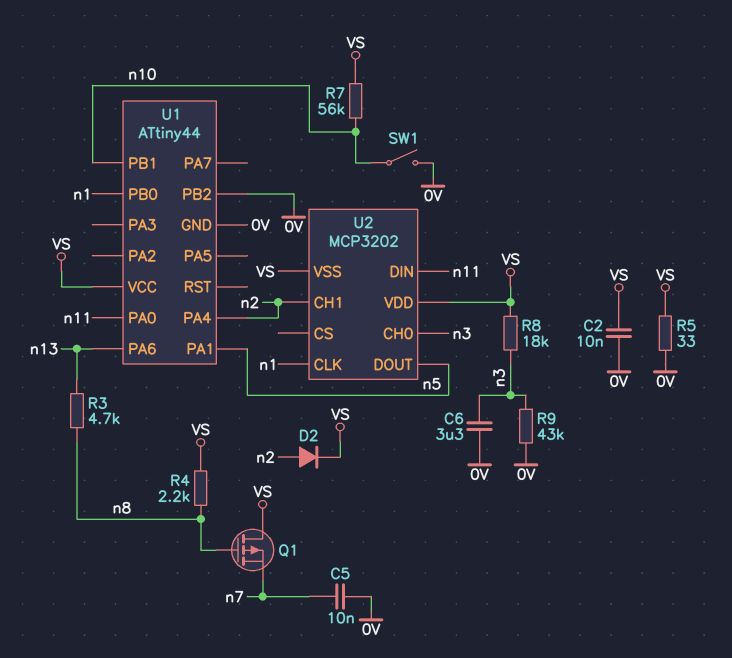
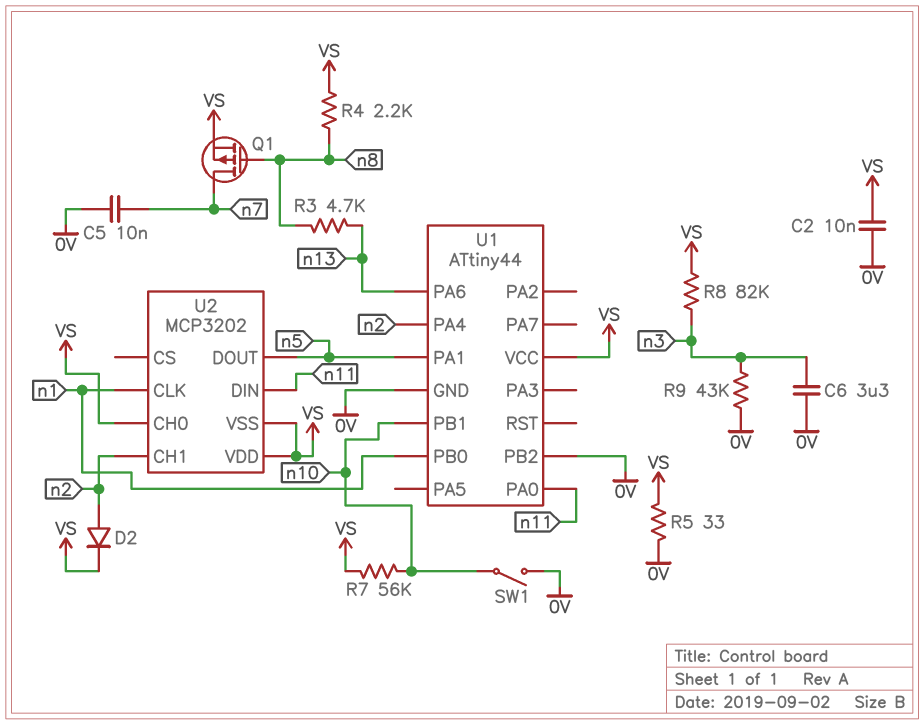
Q1: PMOS (G n8, D VS, S n7) -> PMOS (G n8, D n7, S VS)
R8: 18k (VS, n3) -> 82k (VS, n3)
U2 pin CH0: n3 -> VS

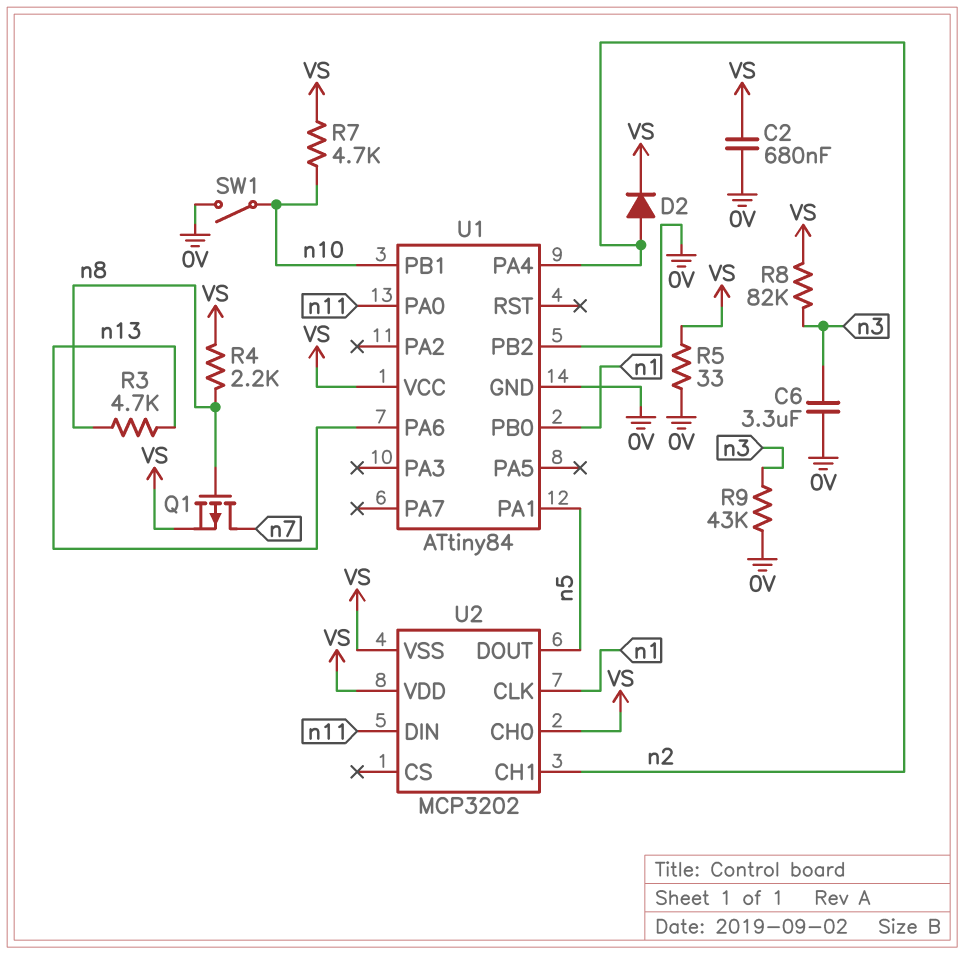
C2: 10nF (0V, VS) -> 680nF (0V, VS)
C5: 10nF (0V, n7) -> none
R7: 56k (VS, n10) -> 4.7k (VS, n10)
U1: ATtiny44 -> ATtiny84

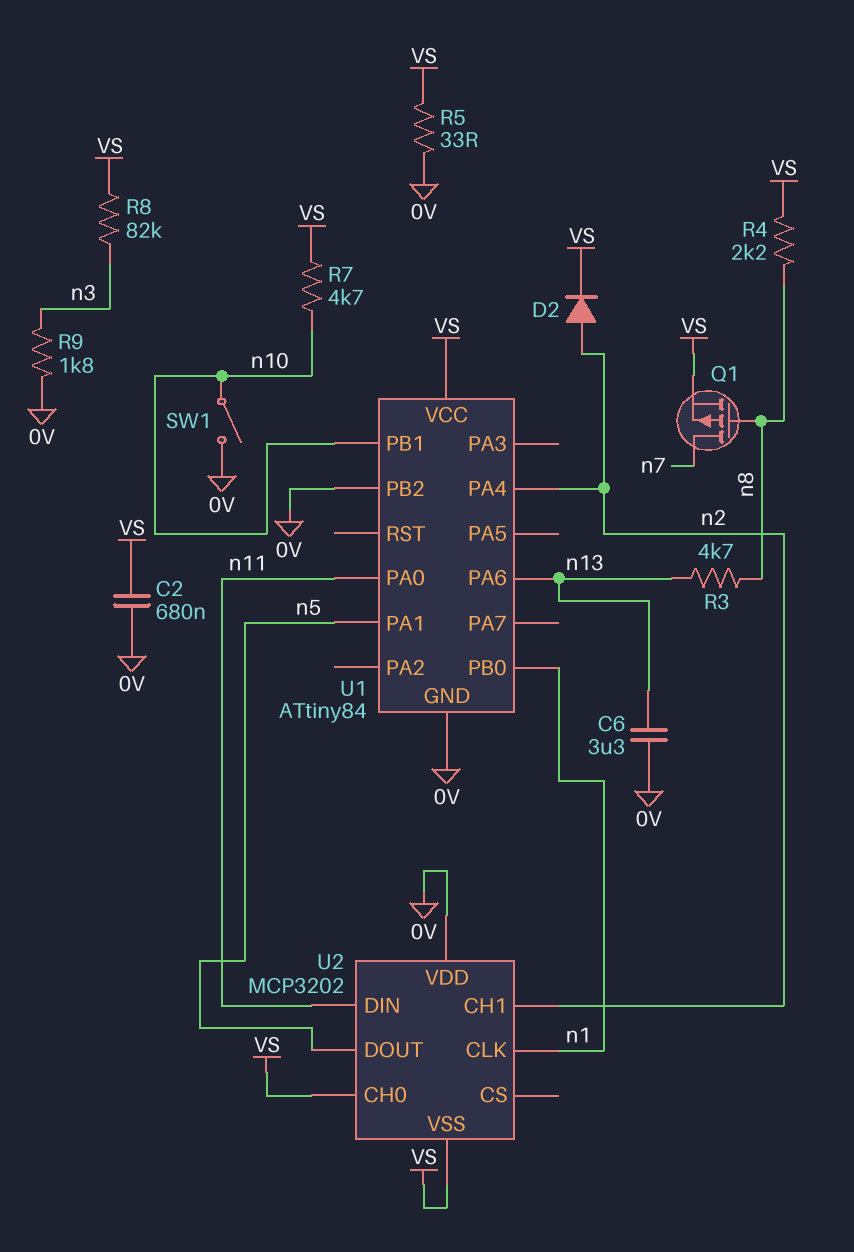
C6: 3.3uF (0V, n3) -> 3.3uF (0V, n13)
R9: 43k (0V, n3) -> 1.8k (0V, n3)
U2 pin VDD: VS -> 0V

